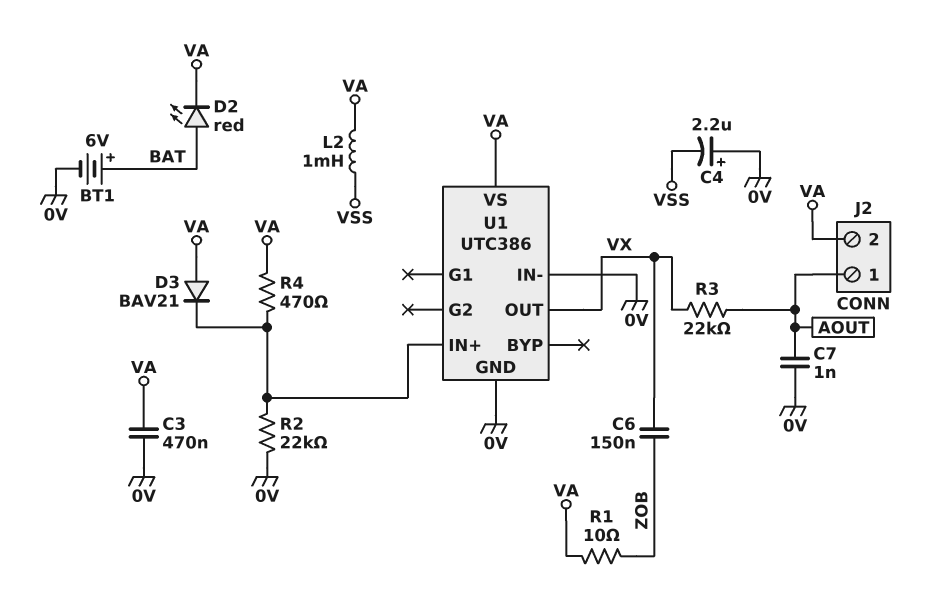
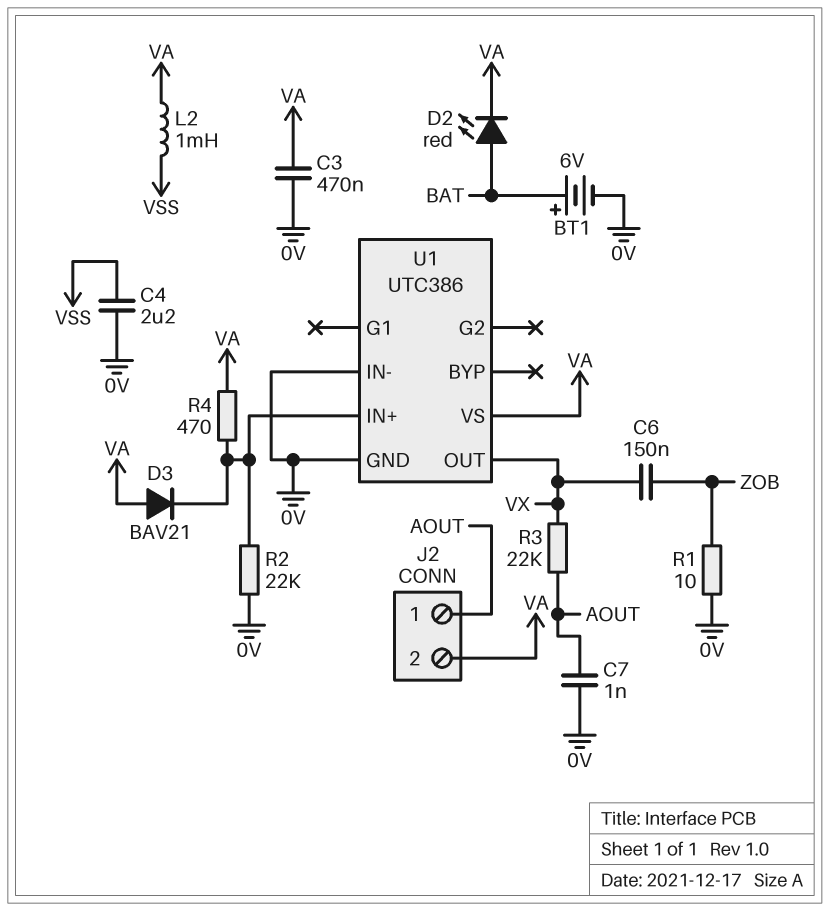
C4: 2.2uF (plus 0V, minus VSS) -> 2.2uF (0V, VSS)
R1: 10 (VA, ZOB) -> 10 (0V, ZOB)

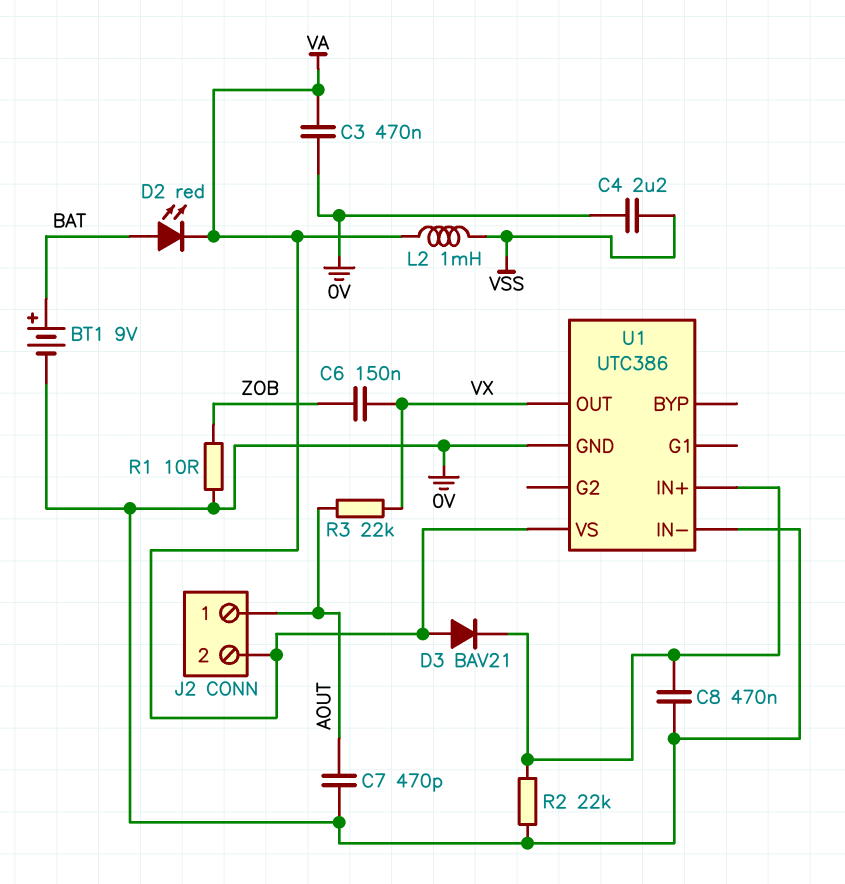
BT1: 6V (plus BAT, minus 0V) -> 9V (plus BAT, minus 0V)
C7: 1nF (0V, AOUT) -> 470pF (0V, AOUT)
C8: none -> 470nF (0V, U1/IN+)
R4: 470 (U1/IN+, VA) -> none

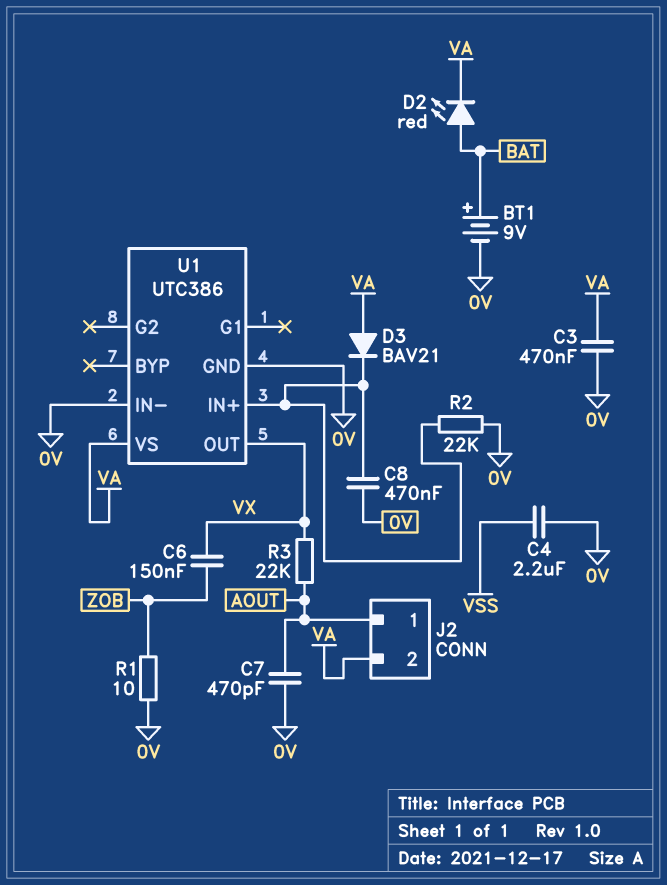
L2: 1mH (VA, VSS) -> none

